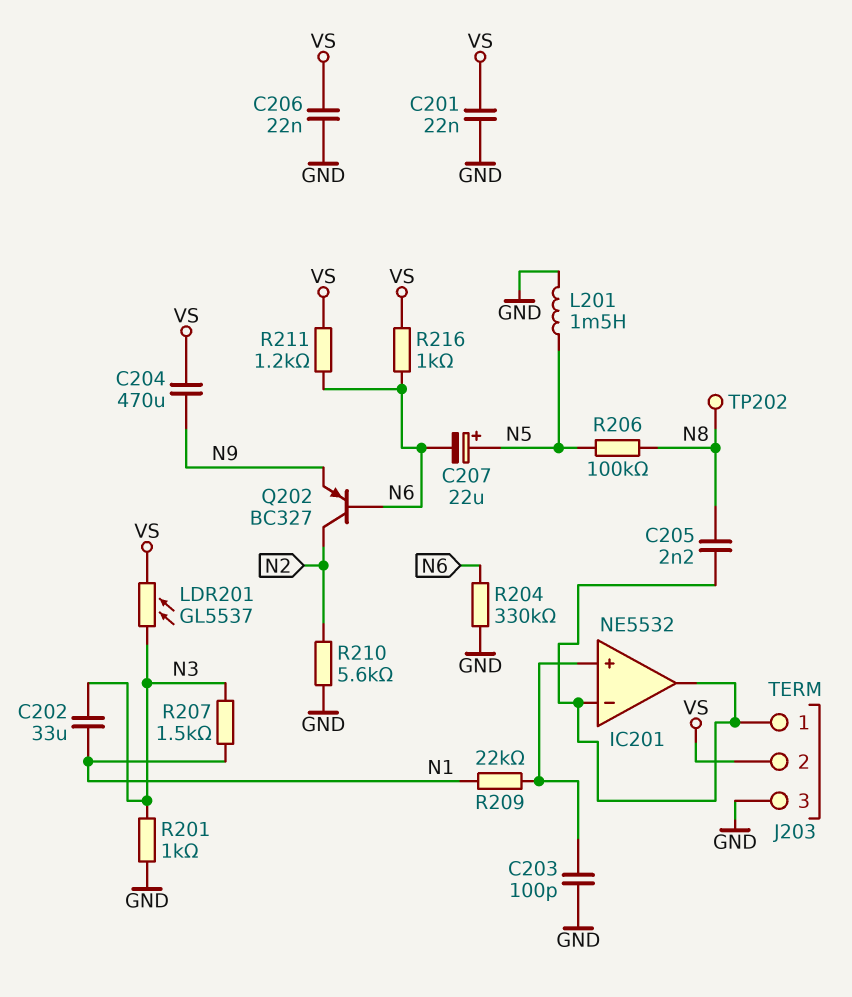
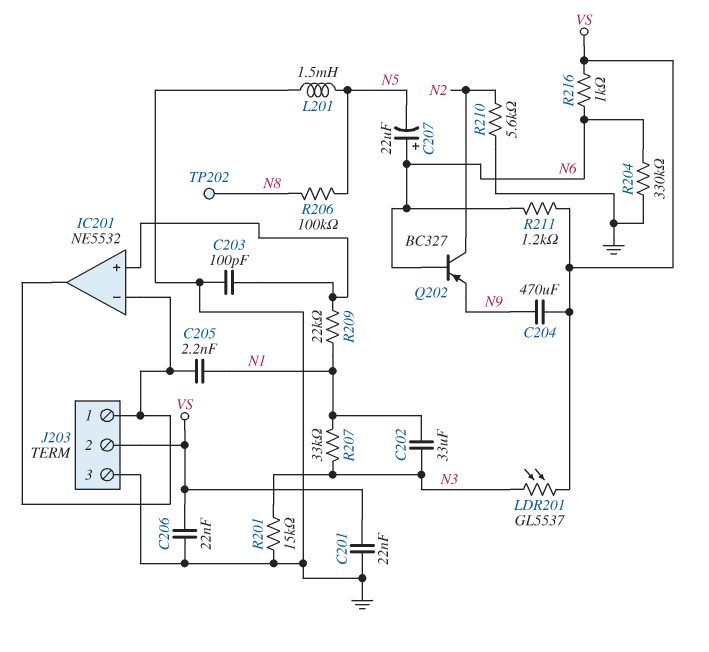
C205: 2.2nF (IC201/in-, N8) -> 2.2nF (IC201/in-, N1)
C207: 22uF (plus N5, minus N6) -> 22uF (plus N6, minus N5)
R201: 1k (GND, N3) -> 15k (GND, N3)
R207: 1.5k (N1, N3) -> 33k (N1, N3)

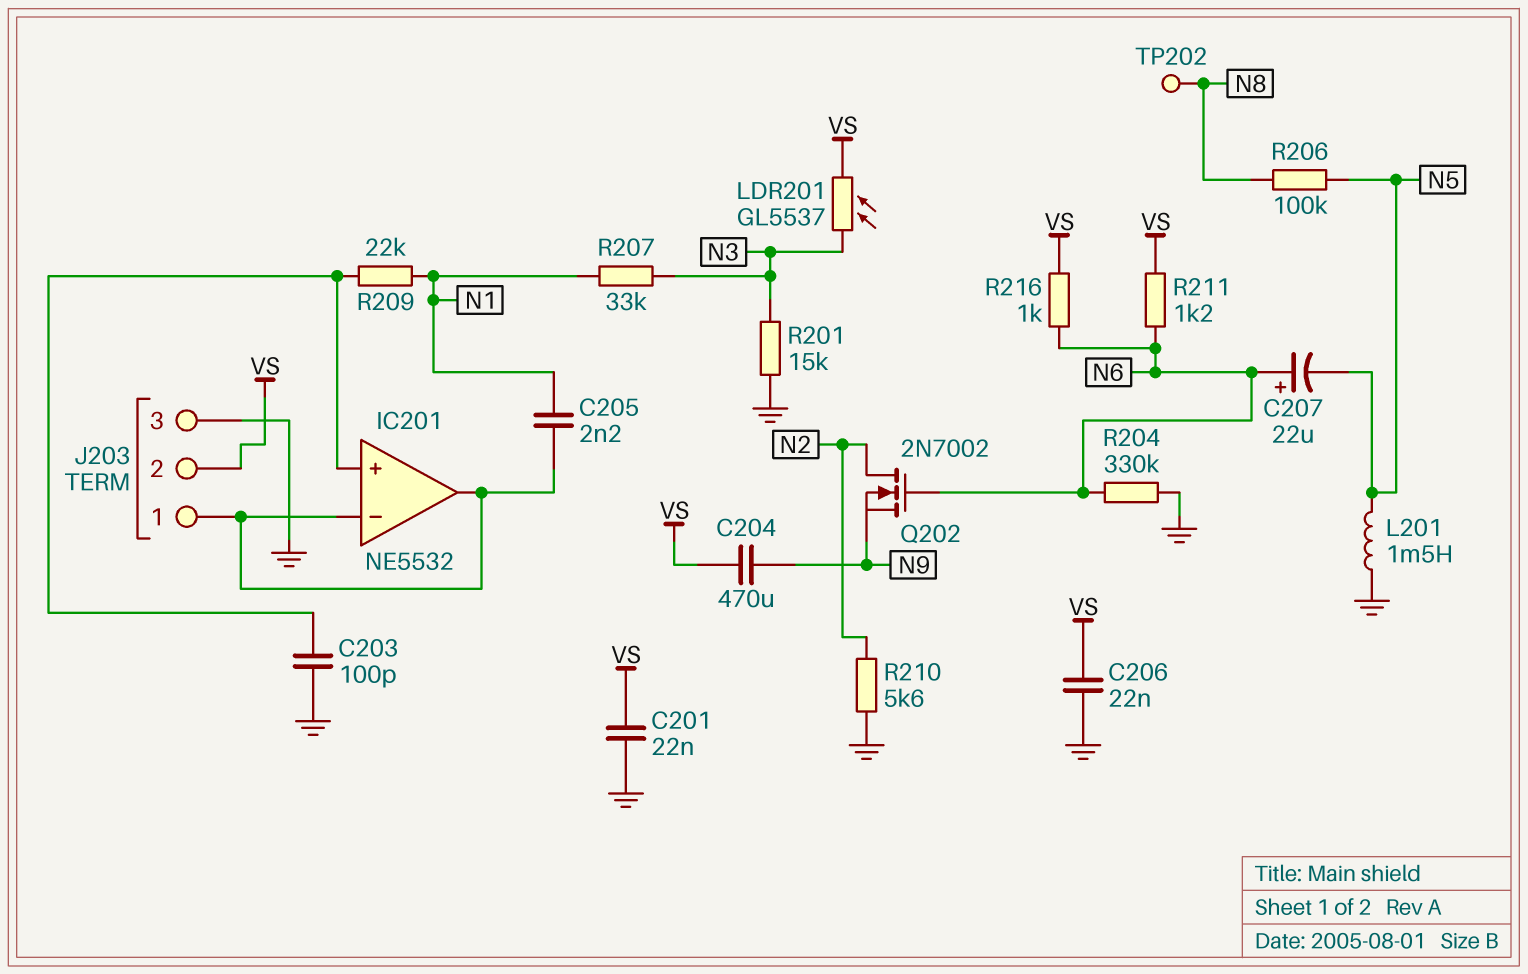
C202: 33uF (N1, N3) -> none
Q202: PNP BC327 (B N6, C N2, E N9) -> NMOS 2N7002 (G N6, D N2, S N9)

